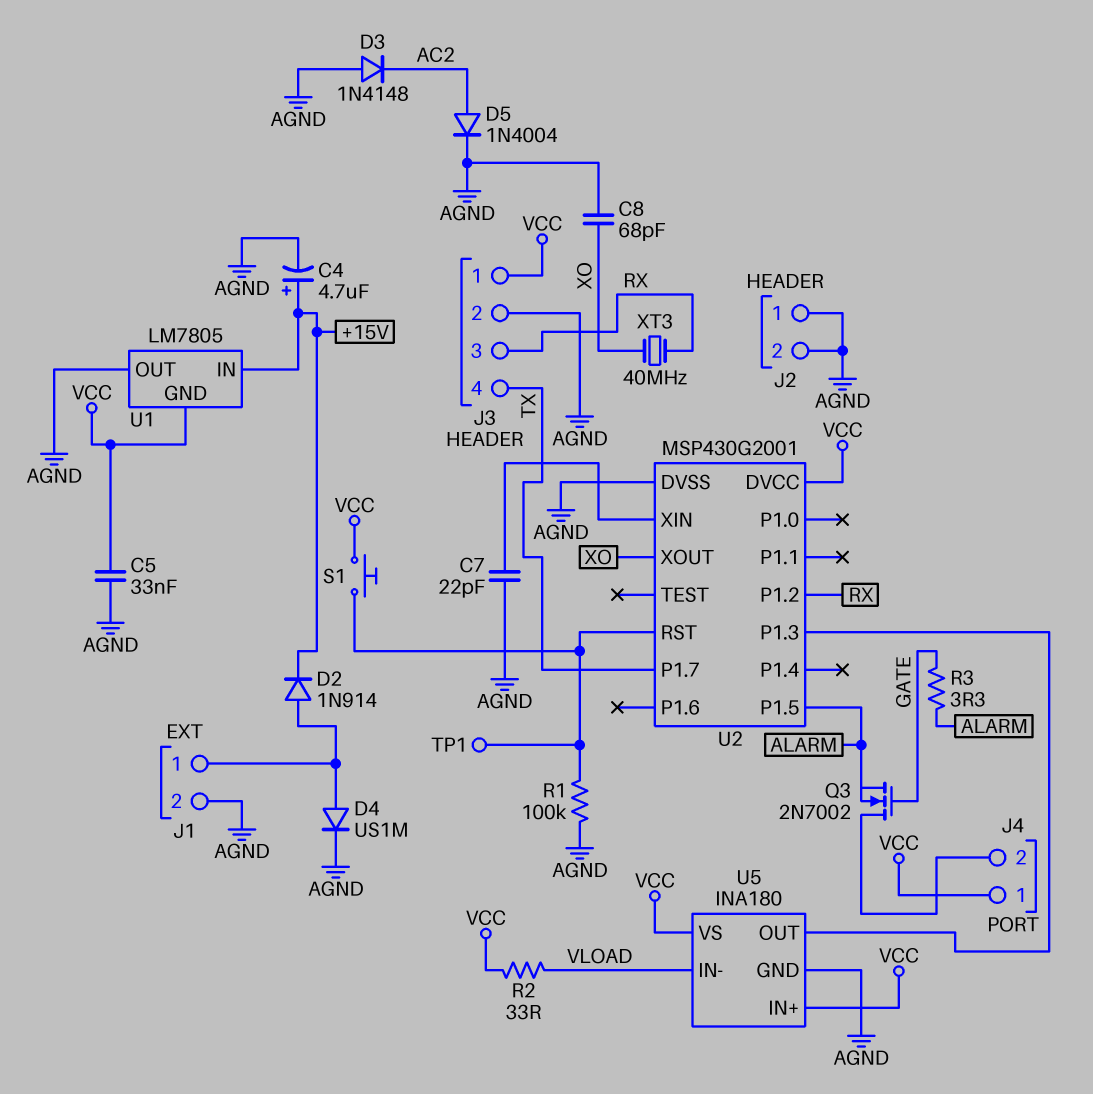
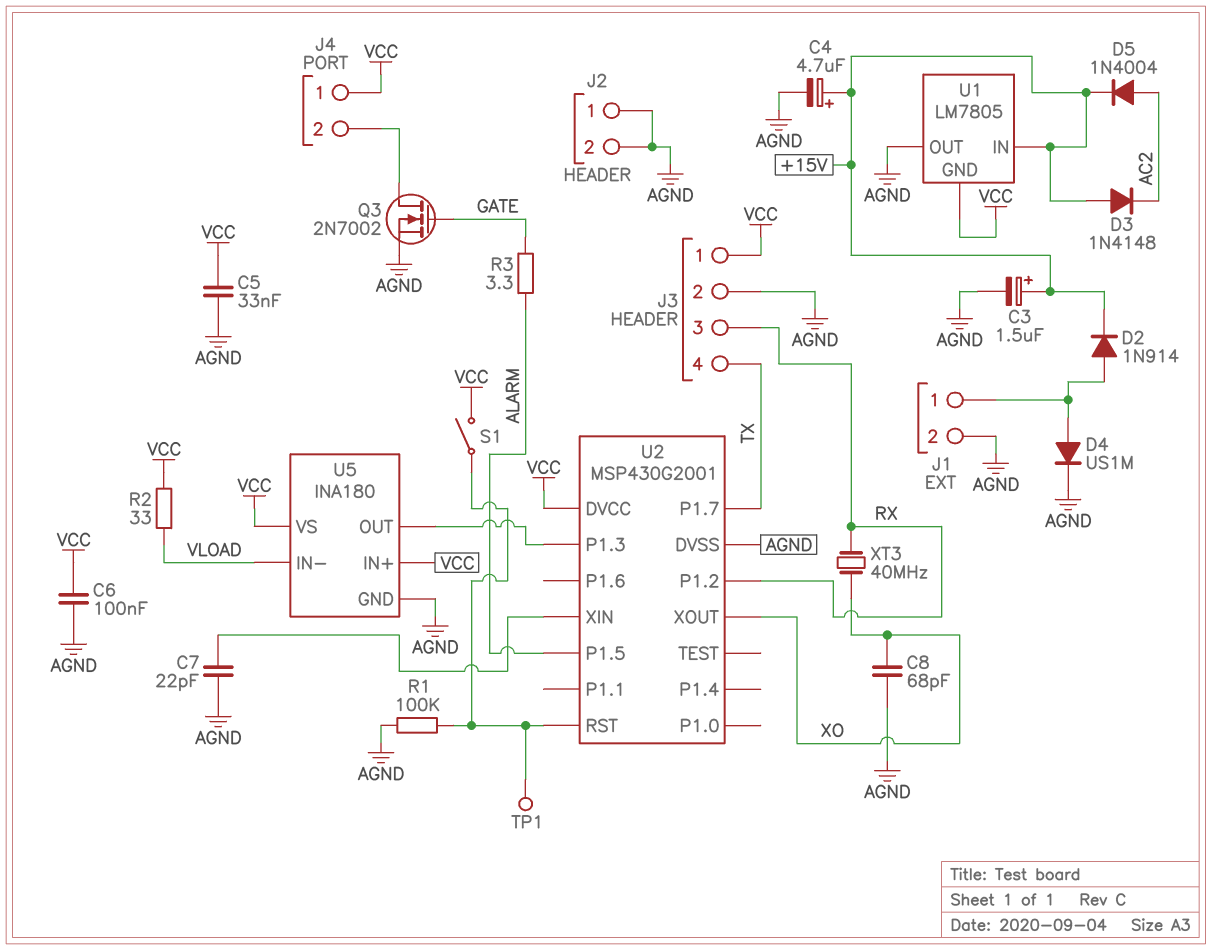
C3: none -> 1.5uF (plus +15V, minus AGND)
C6: none -> 100nF (AGND, VCC)
D3: diode 1N4148 (A AGND, K AC2) -> diode 1N4148 (A +15V, K AC2)
D5: diode 1N4004 (A AC2, K AGND) -> diode 1N4004 (A AC2, K +15V)
Q3: NMOS 2N7002 (G GATE, D J4/2, S ALARM) -> NMOS 2N7002 (G GATE, D J4/2, S AGND)
S1: button (U2/RST, VCC) -> switch (U2/RST, VCC)

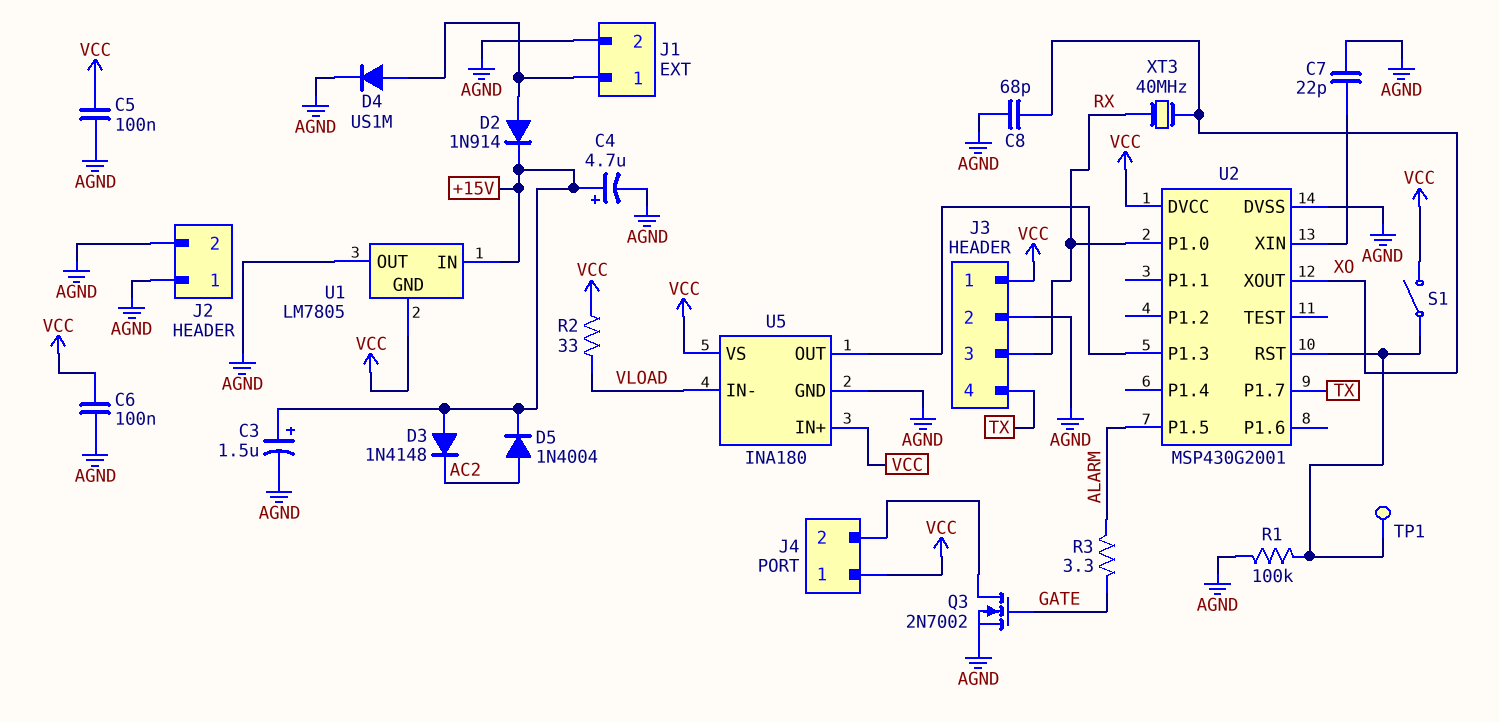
C5: 33nF (AGND, VCC) -> 100nF (AGND, VCC)
U2 pin P1.0: none -> RX
U2 pin P1.2: RX -> none

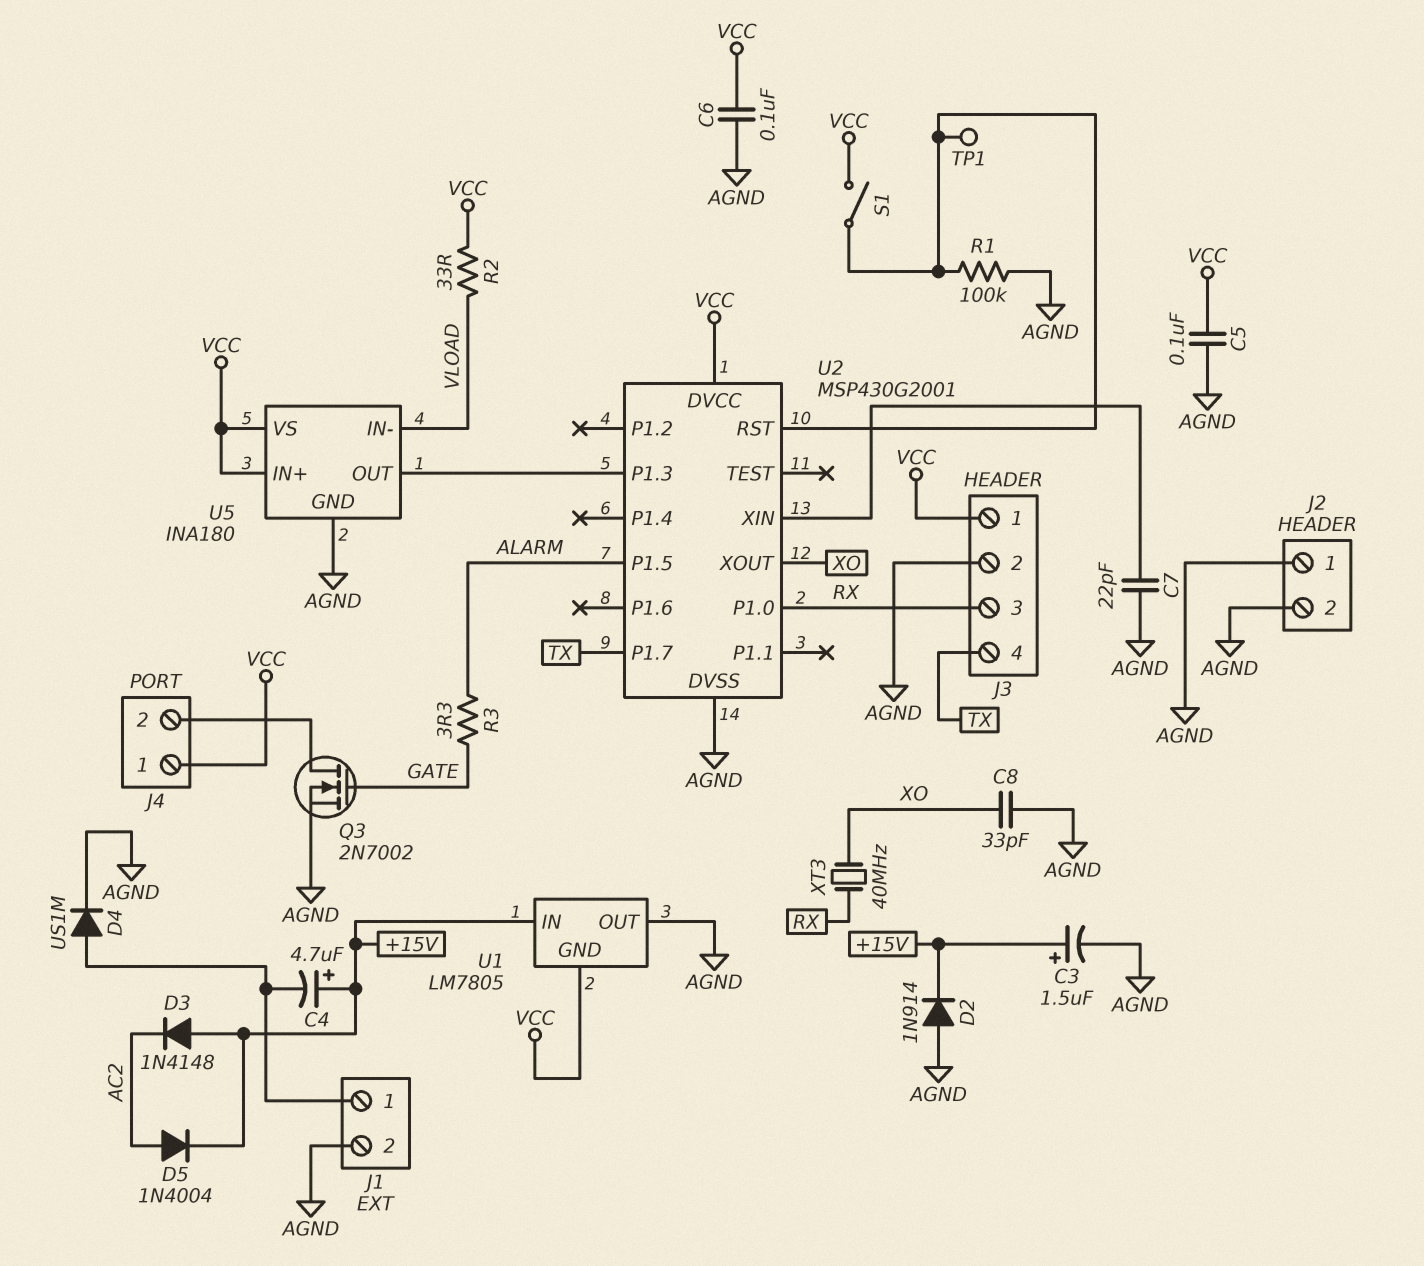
C4: 4.7uF (plus +15V, minus AGND) -> 4.7uF (plus +15V, minus J1/1)
C8: 68pF (AGND, XO) -> 33pF (AGND, XO)
D2: diode 1N914 (A J1/1, K +15V) -> diode 1N914 (A AGND, K +15V)

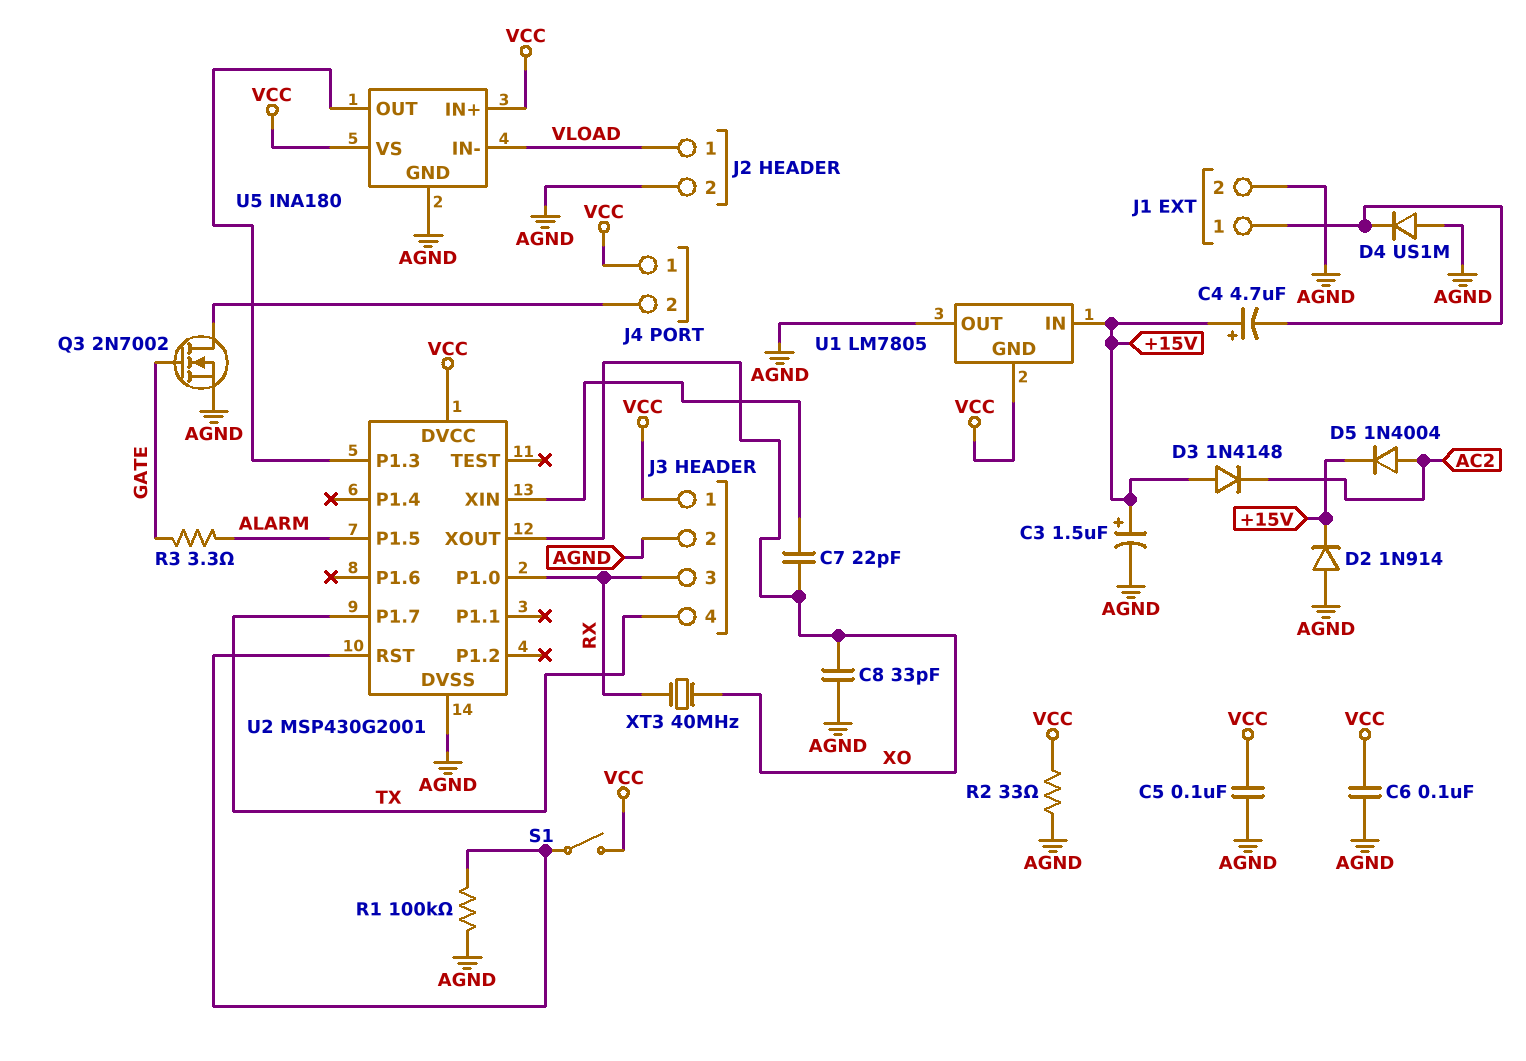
C7: 22pF (AGND, U2/XIN) -> 22pF (U2/XIN, XO)
D4: diode US1M (A J1/1, K AGND) -> diode US1M (A AGND, K J1/1)
J2 pin 1: AGND -> VLOAD
R2: 33 (VCC, VLOAD) -> 33 (AGND, VCC)
TP1: test point (U2/RST) -> none

